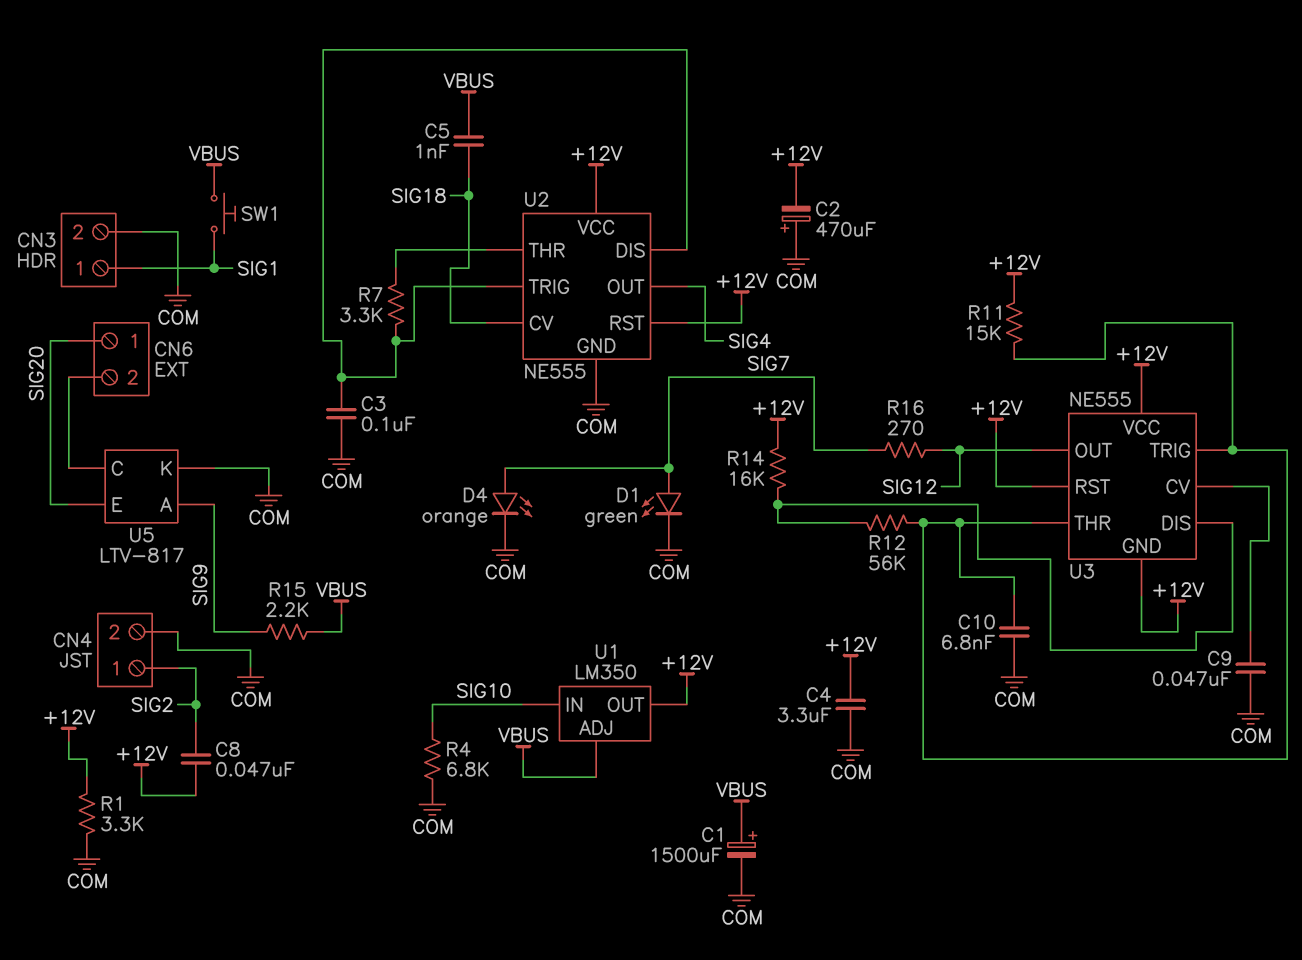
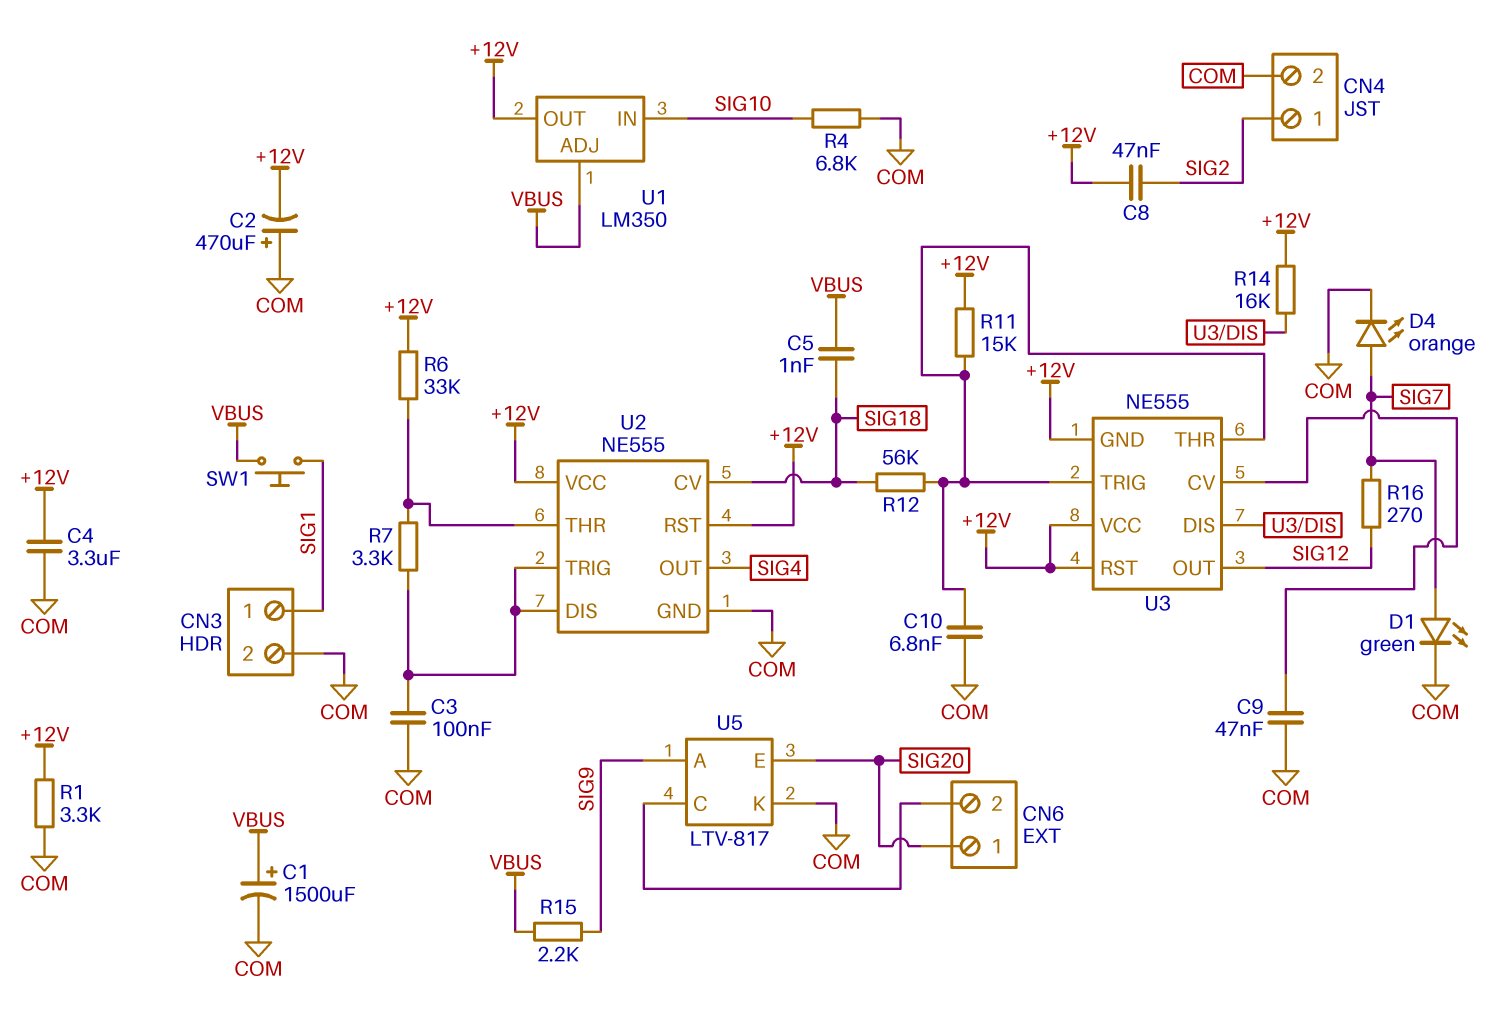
R6: none -> 33k (+12V, U2/THR)
R12: 56k (U3/DIS, U3/THR) -> 56k (SIG18, U3/THR)

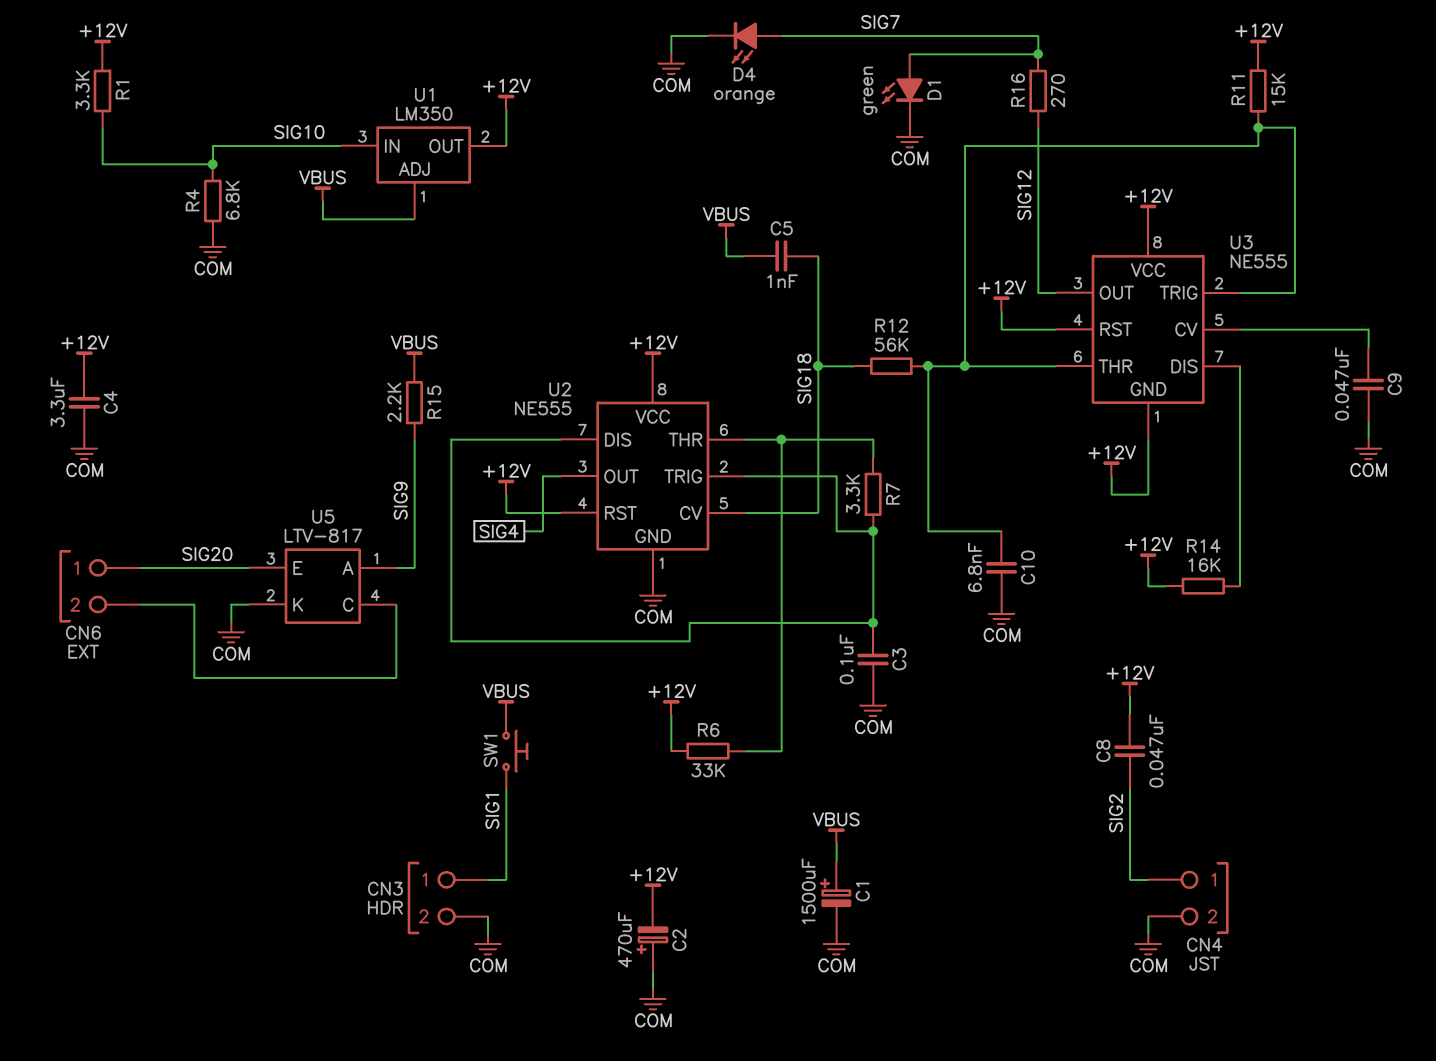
R1: 3.3k (+12V, COM) -> 3.3k (+12V, SIG10)

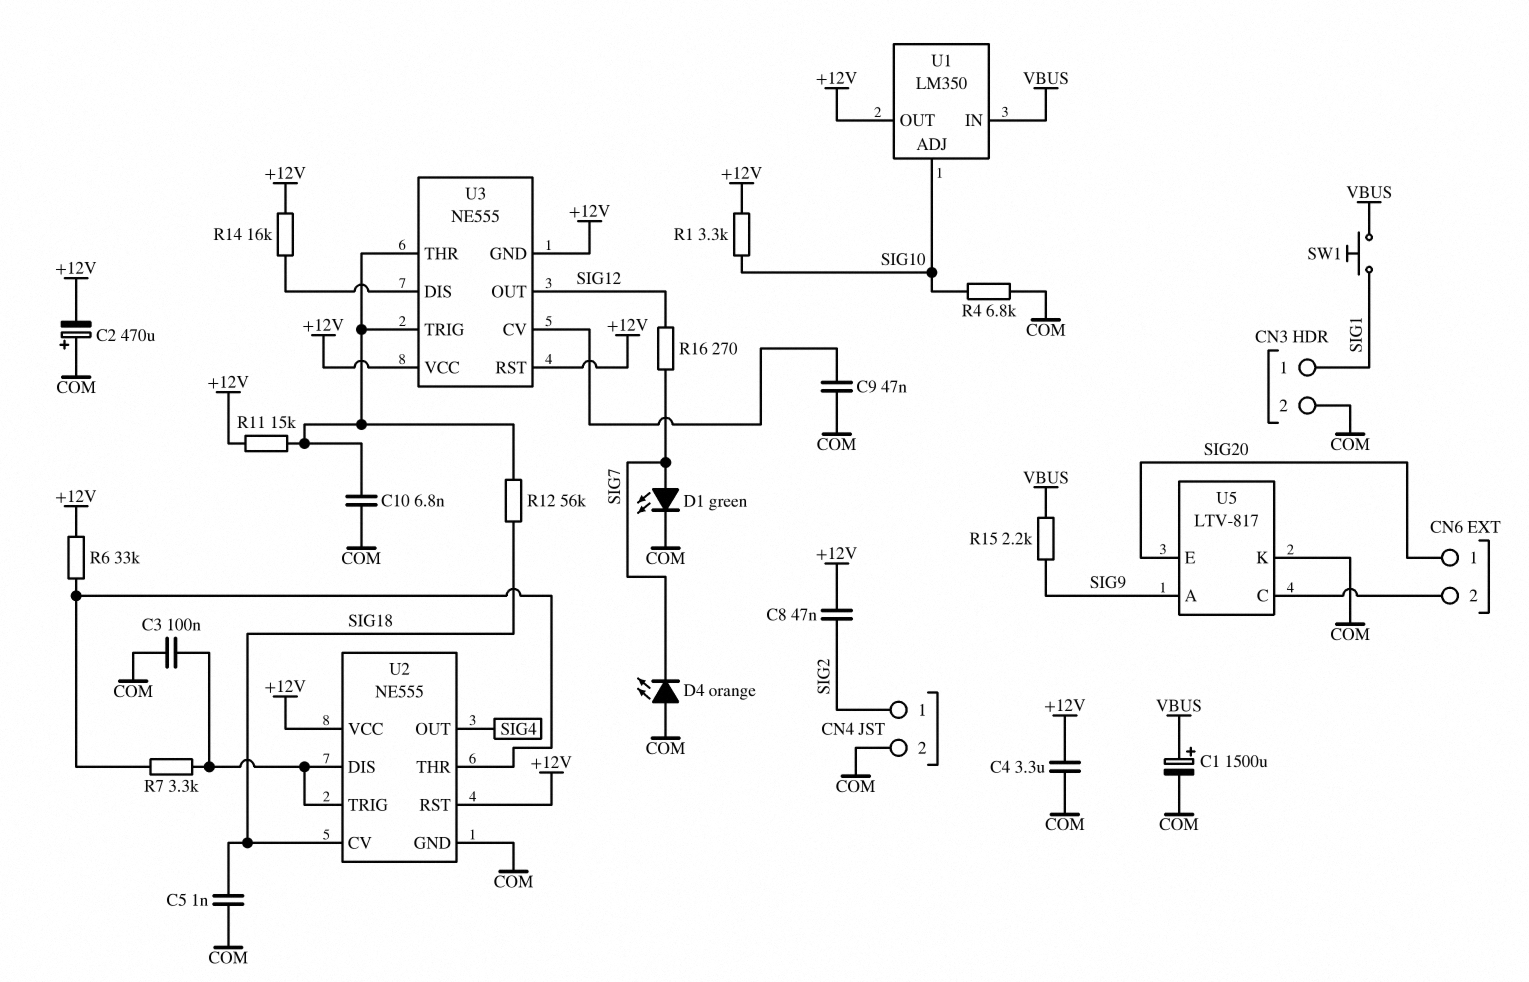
C5: 1nF (SIG18, VBUS) -> 1nF (COM, SIG18)
D4: LED orange (A SIG7, K COM) -> LED orange (A COM, K SIG7)
U1 pin ADJ: VBUS -> SIG10
U1 pin IN: SIG10 -> VBUS

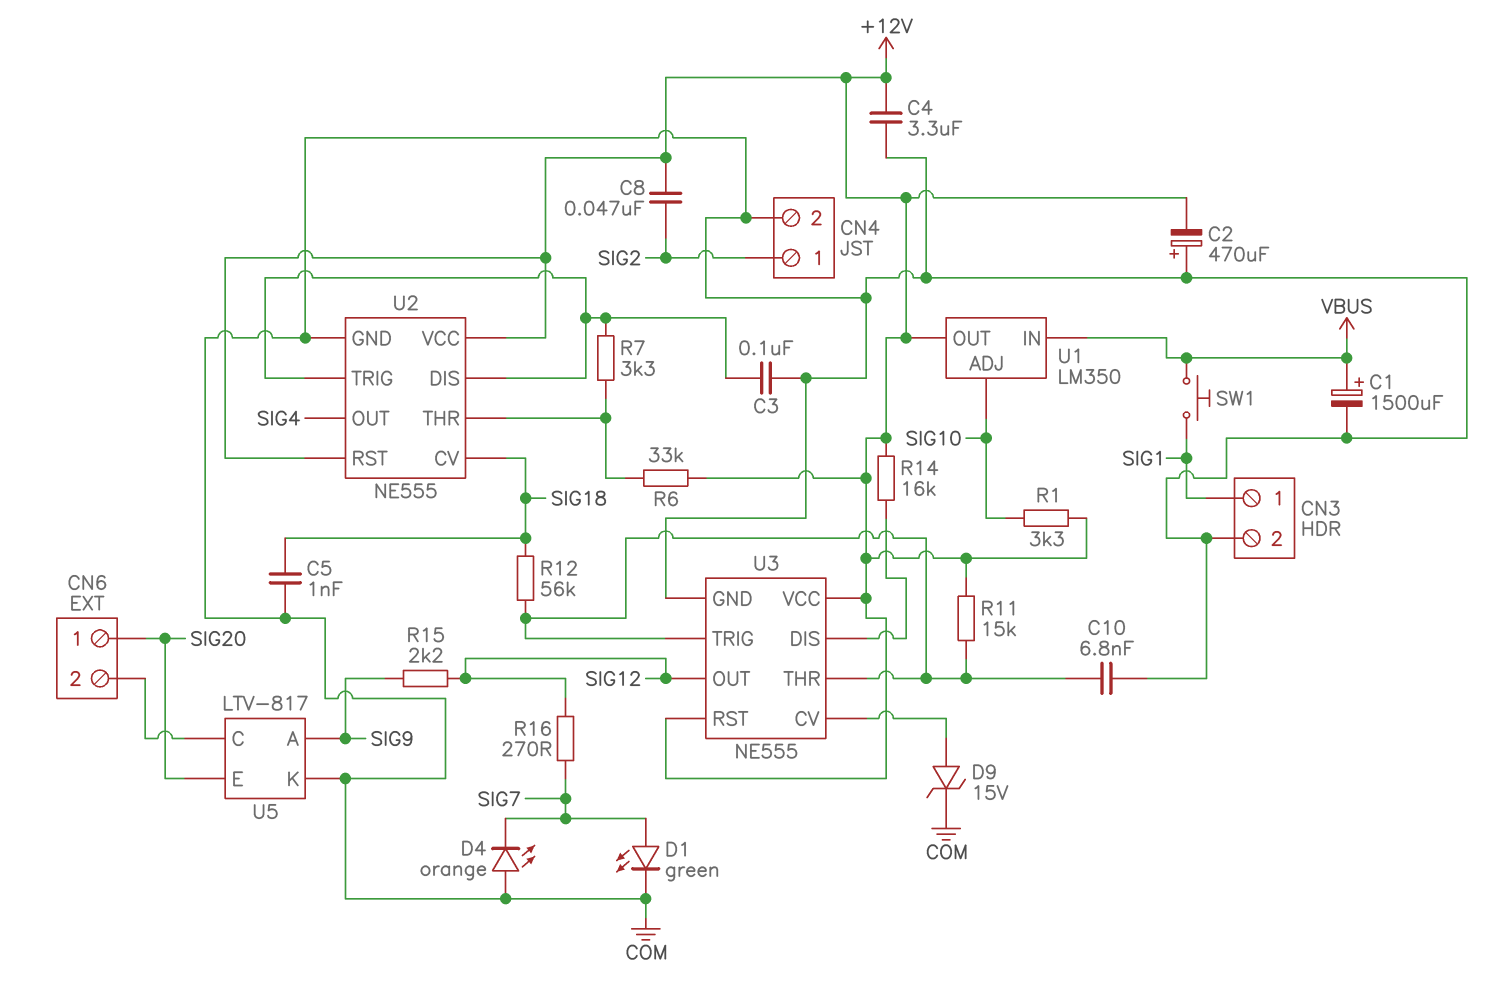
C9: 47nF (COM, U3/CV) -> none
D9: none -> zener 15V (A U3/CV, K COM)
R4: 6.8k (COM, SIG10) -> none
R15: 2.2k (SIG9, VBUS) -> 2.2k (SIG9, SIG12)
U3 pin GND: +12V -> COM

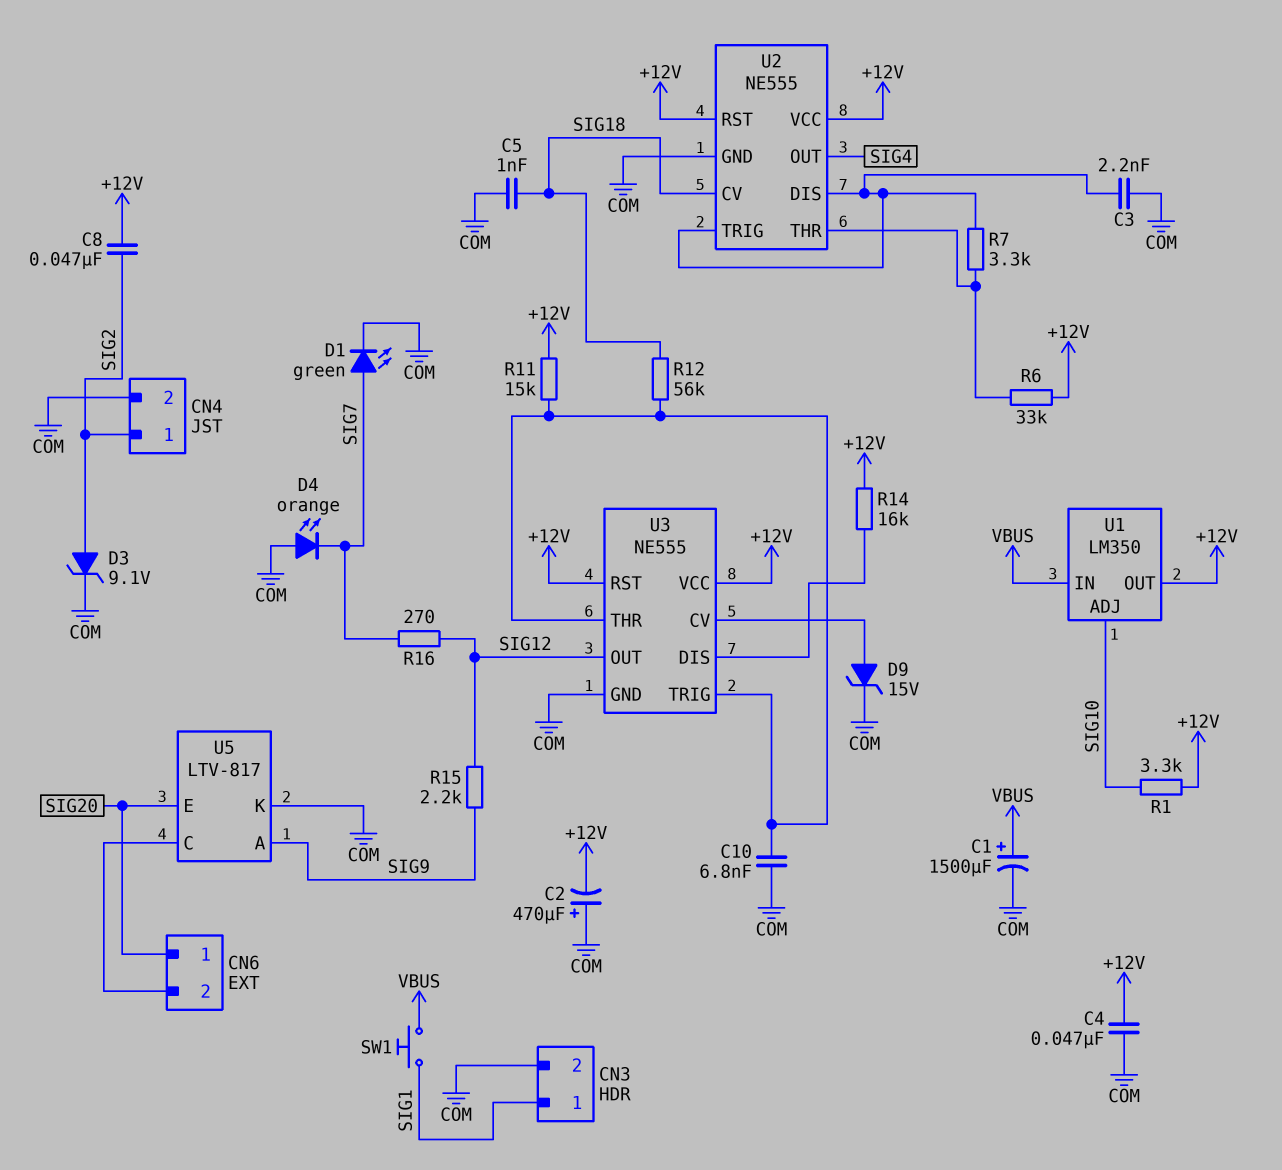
C3: 100nF (COM, U2/DIS) -> 2.2nF (COM, U2/DIS)
C4: 3.3uF (+12V, COM) -> 47nF (+12V, COM)
D3: none -> zener 9.1V (A SIG2, K COM)

